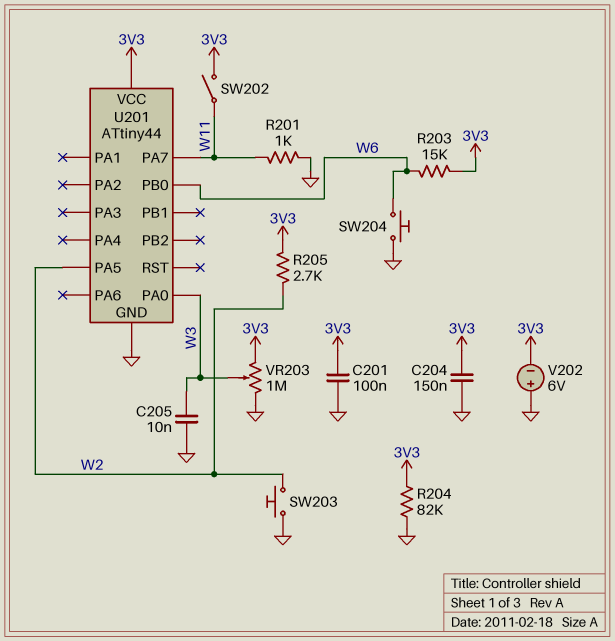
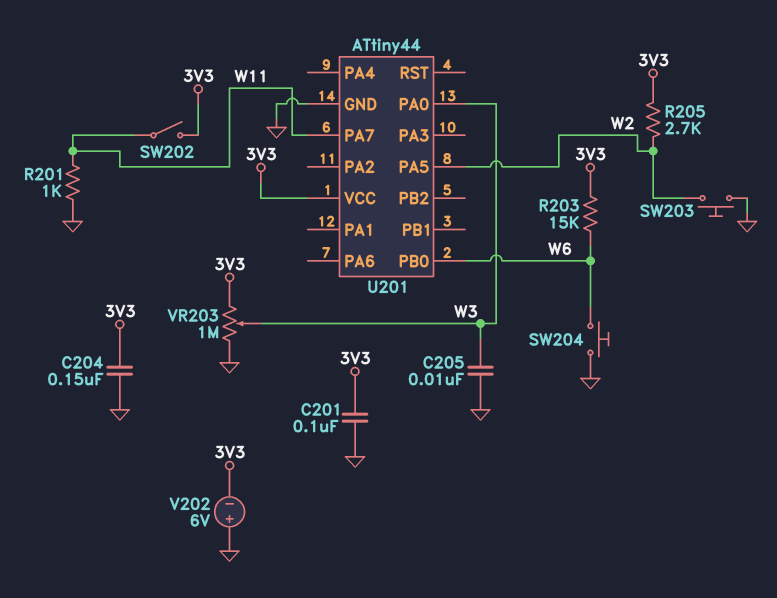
R204: 82k (3V3, GND) -> none

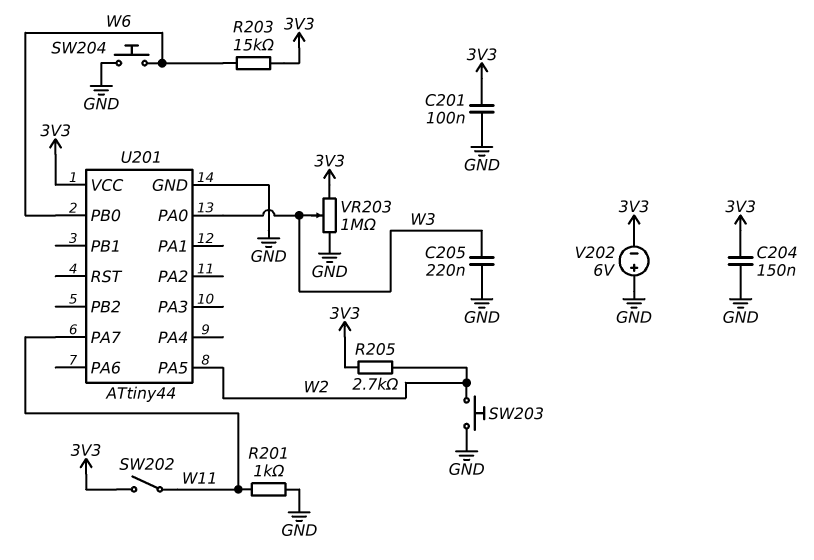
C205: 10nF (GND, W3) -> 220nF (GND, W3)

